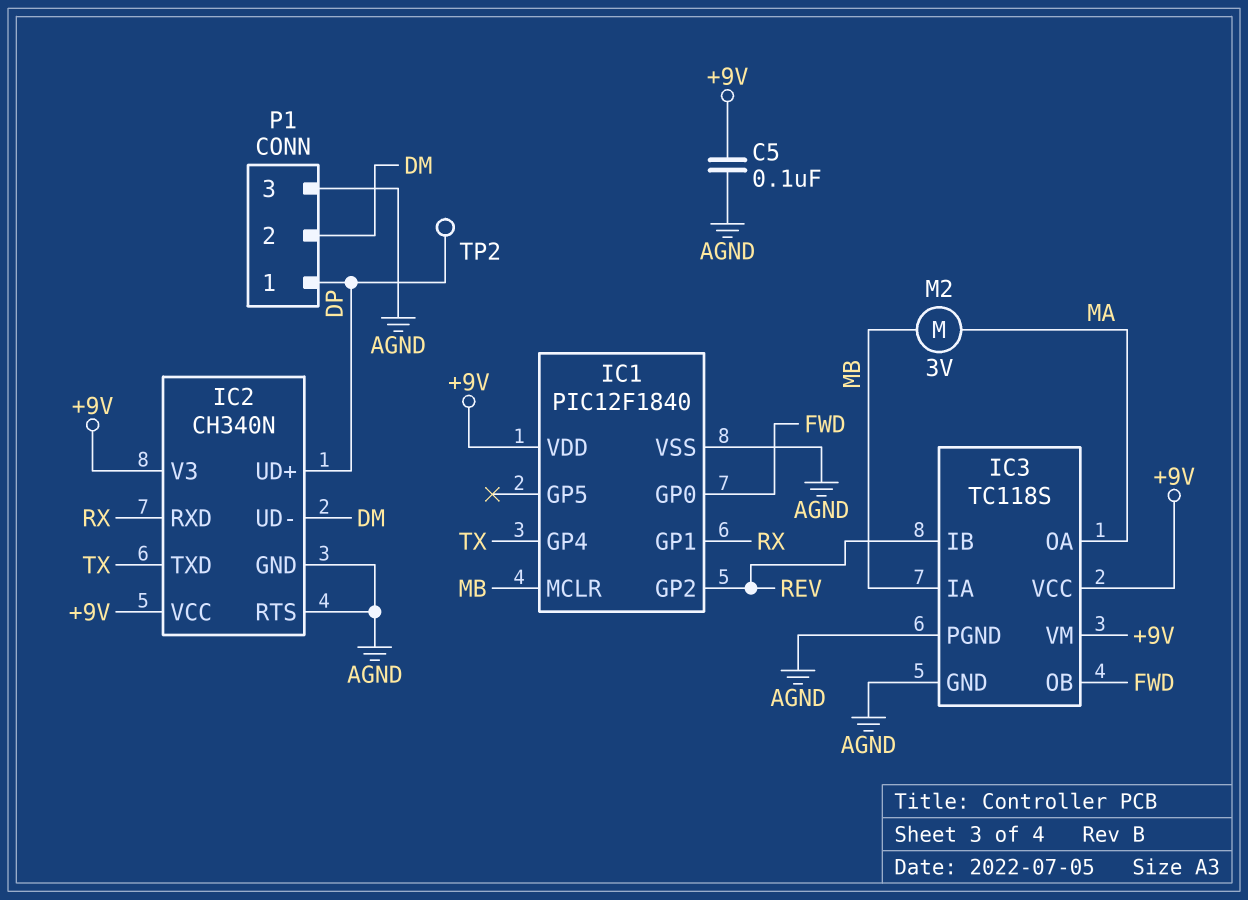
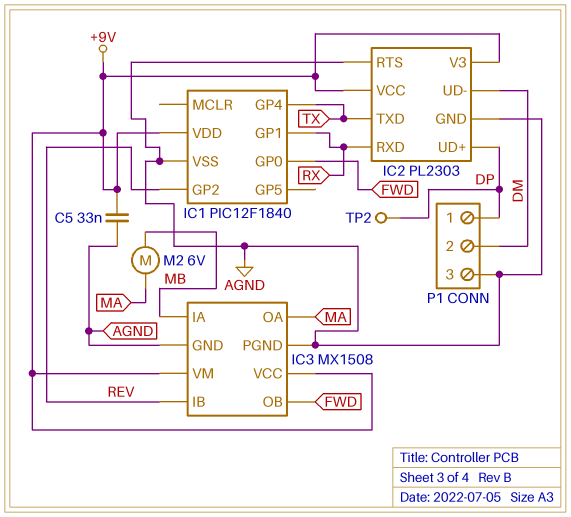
C5: 100nF (+9V, AGND) -> 33nF (+9V, AGND)
IC1 pin MCLR: MB -> none
IC2: CH340N -> PL2303
IC3: TC118S -> MX1508
M2: motor 3V (MA, MB) -> motor 6V (MA, MB)

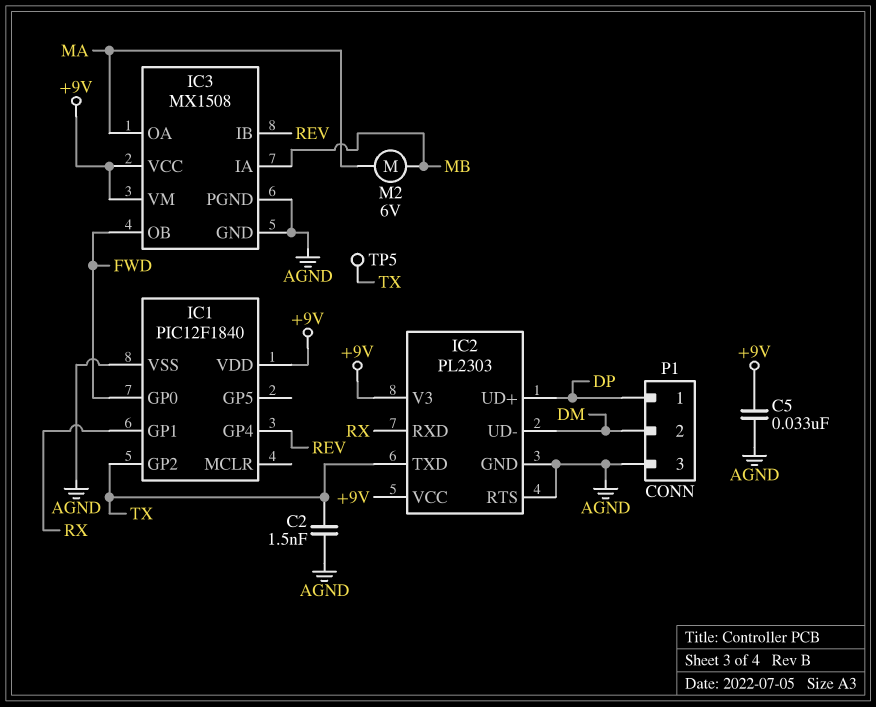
C2: none -> 1.5nF (AGND, TX)
IC1 pin GP2: REV -> TX
IC1 pin GP4: TX -> REV
TP2: test point (DP) -> none
TP5: none -> test point (TX)

